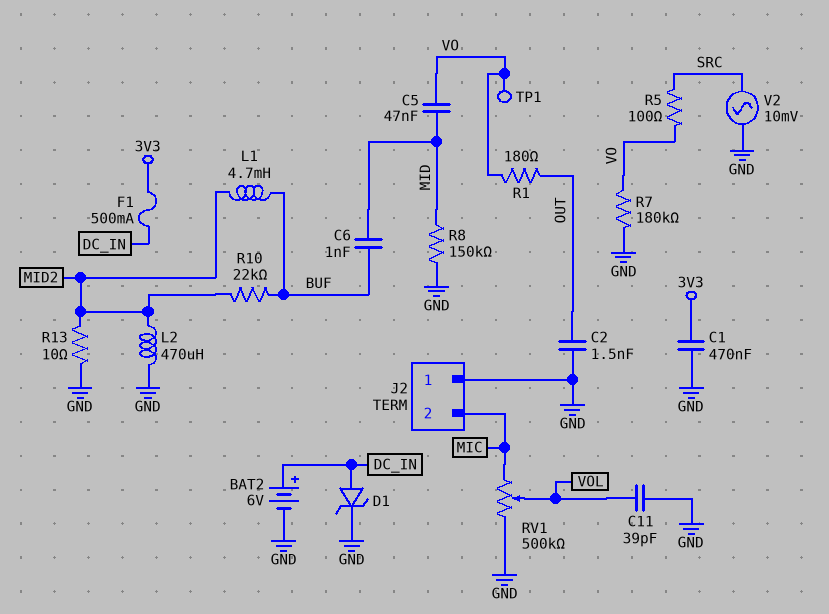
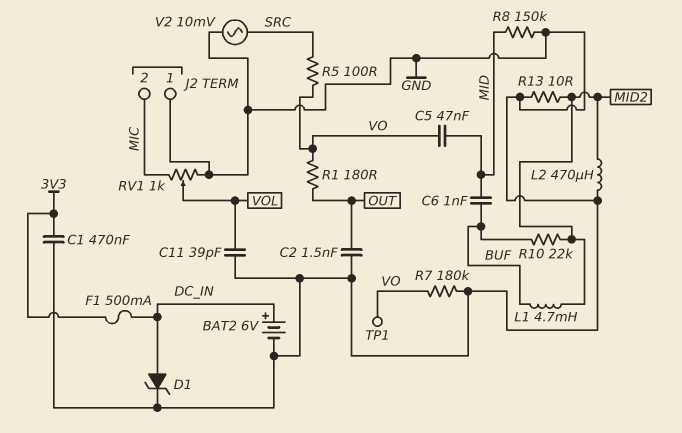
RV1: 500k (GND, MIC, wiper VOL) -> 1k (GND, MIC, wiper VOL)

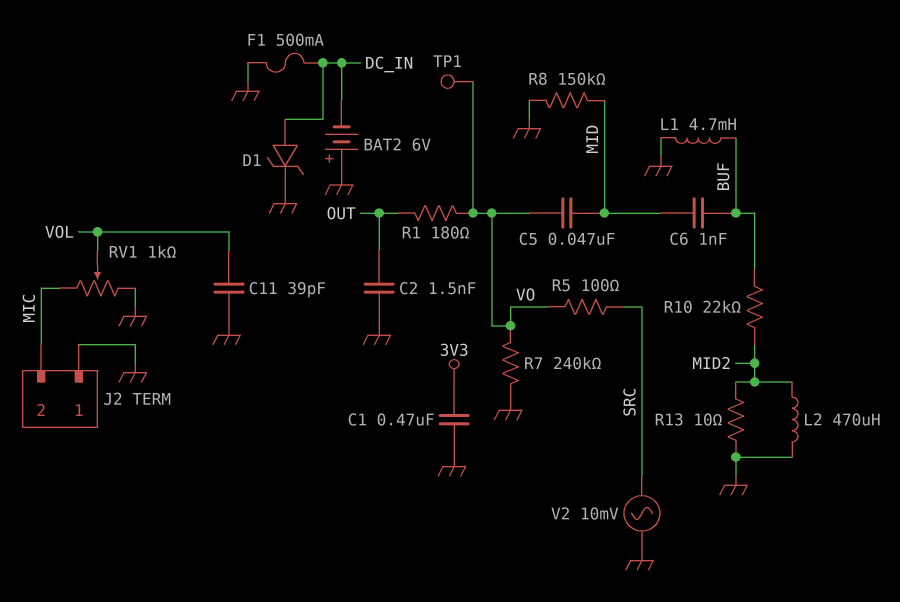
BAT2: 6V (plus DC_IN, minus GND) -> 6V (plus GND, minus DC_IN)
F1: 500mA (3V3, DC_IN) -> 500mA (DC_IN, GND)
L1: 4.7mH (BUF, MID2) -> 4.7mH (BUF, GND)
R7: 180k (GND, VO) -> 240k (GND, VO)

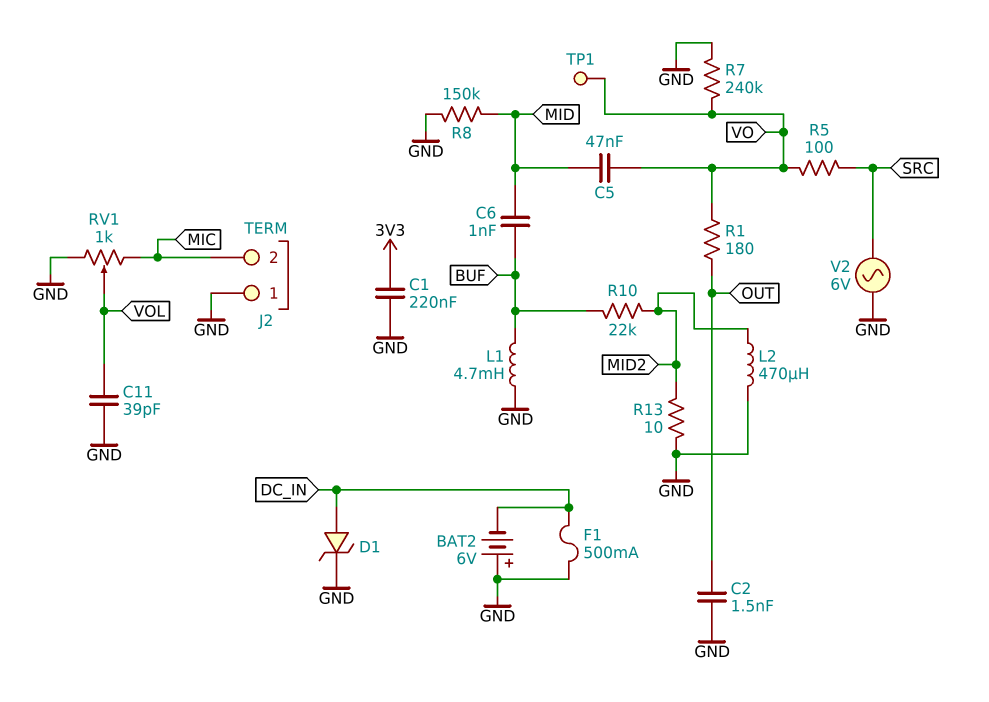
C1: 470nF (3V3, GND) -> 220nF (3V3, GND)
V2: AC 10mV (GND, SRC) -> AC 6V (GND, SRC)

